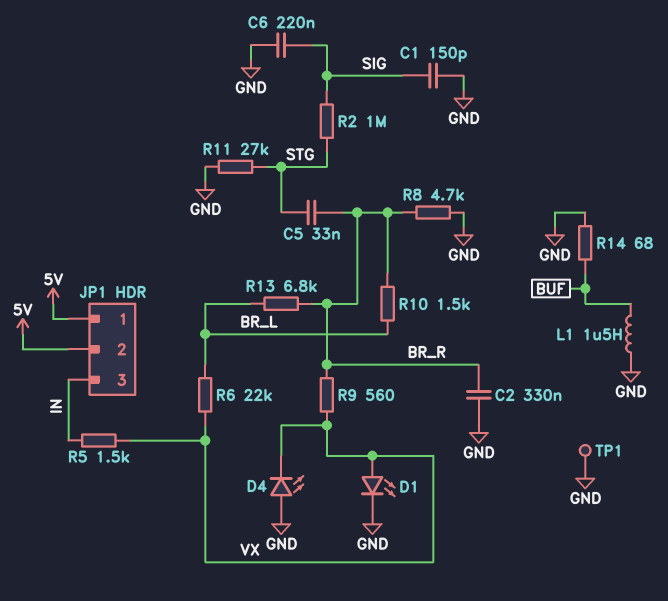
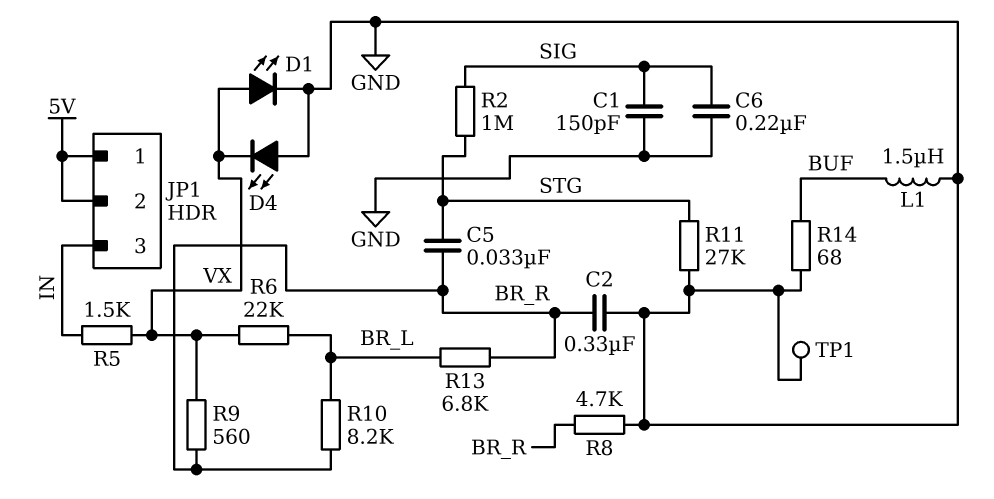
R10: 1.5k (BR_L, BR_R) -> 8.2k (BR_L, BR_R)

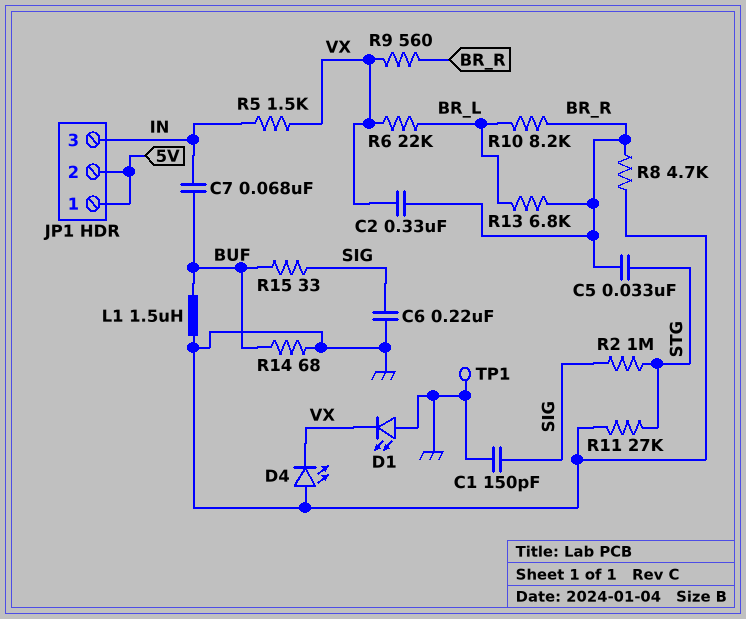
C2: 330nF (BR_R, GND) -> 330nF (BR_R, VX)
C7: none -> 68nF (BUF, IN)
D1: LED (A VX, K GND) -> LED (A GND, K VX)
R15: none -> 33 (BUF, SIG)

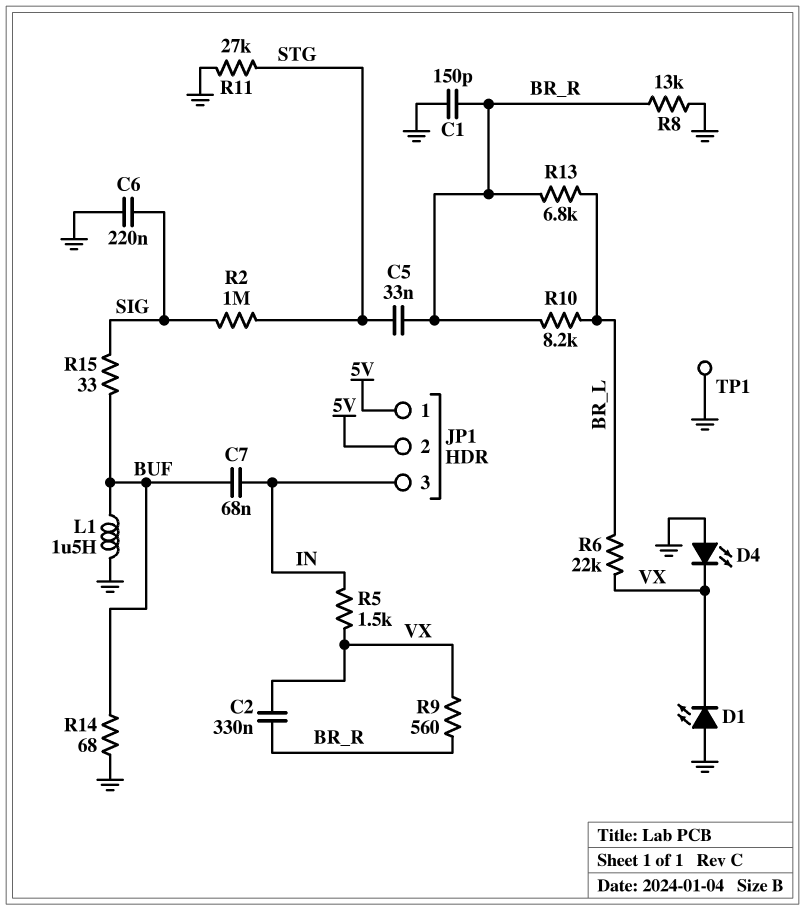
C1: 150pF (GND, SIG) -> 150pF (BR_R, GND)
R8: 4.7k (BR_R, GND) -> 13k (BR_R, GND)

